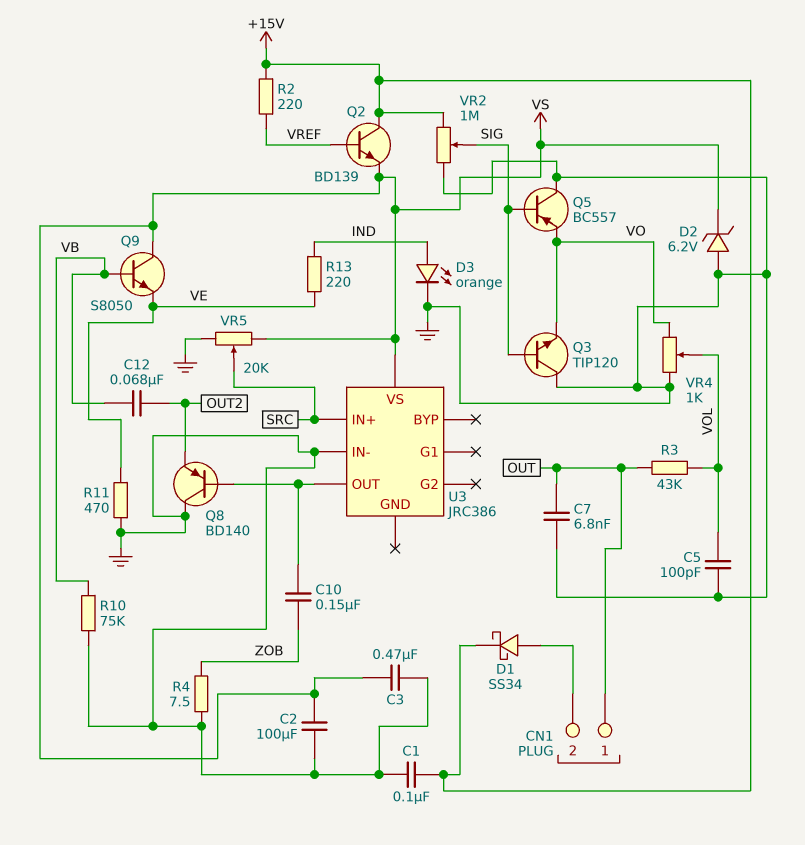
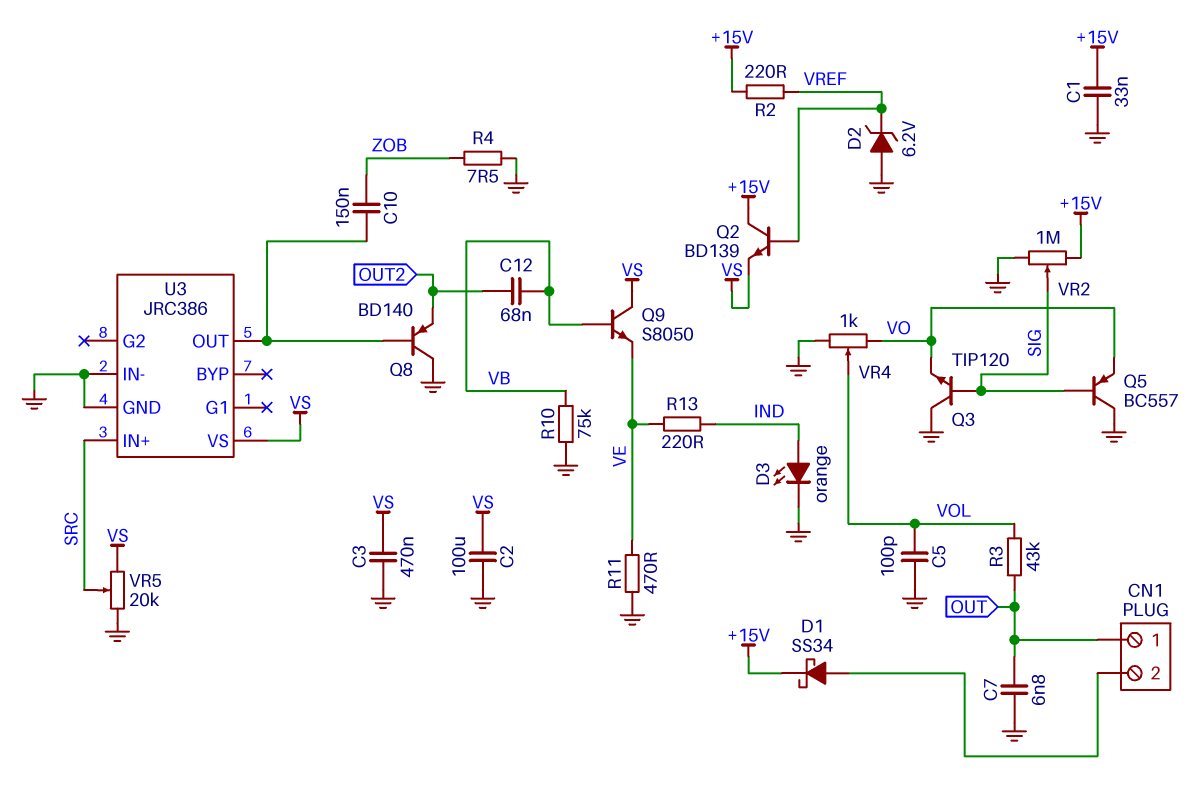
C1: 100nF (+15V, GND) -> 33nF (+15V, GND)
D2: zener 6.2V (A GND, K VS) -> zener 6.2V (A GND, K VREF)
U3 pin GND: none -> GND

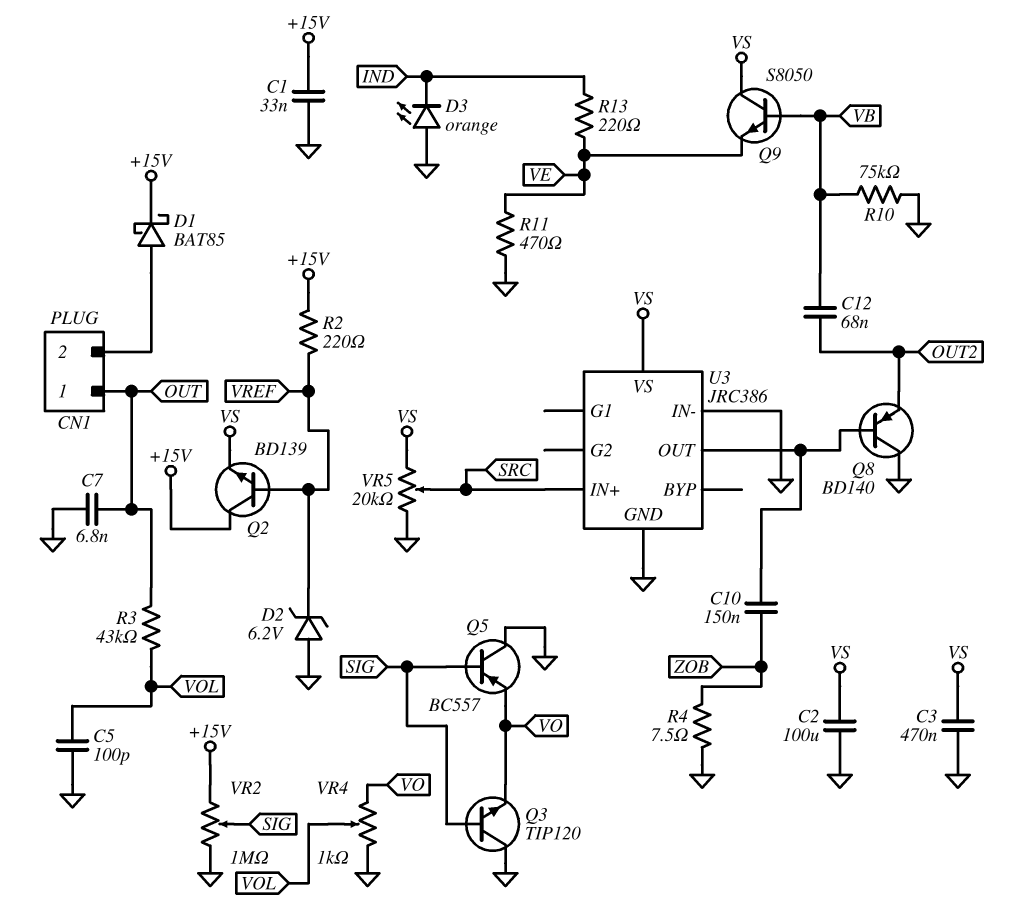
D1: schottky SS34 (A CN1/2, K +15V) -> schottky BAT85 (A CN1/2, K +15V)
D3: LED orange (A IND, K GND) -> LED orange (A GND, K IND)

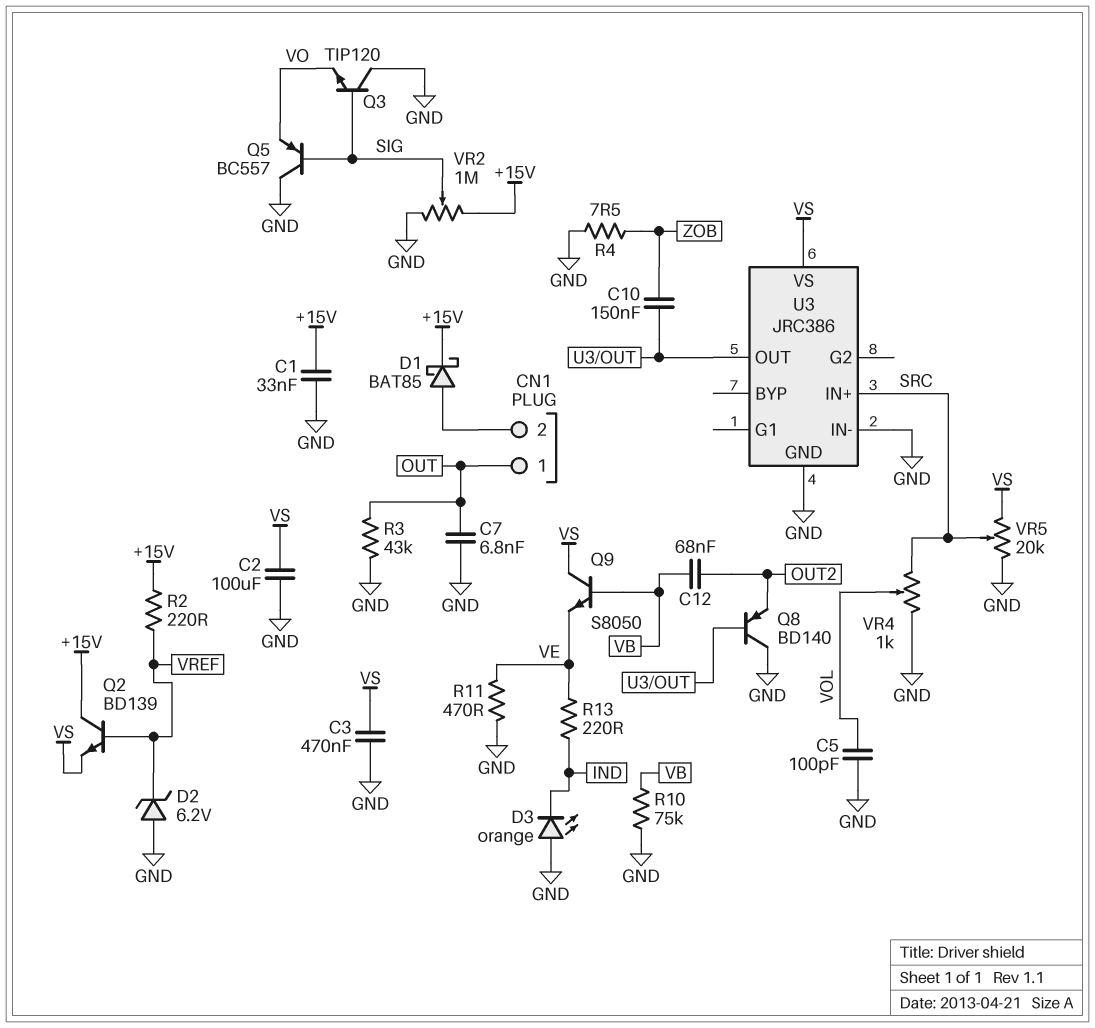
R3: 43k (OUT, VOL) -> 43k (GND, OUT)
VR4: 1k (GND, VO, wiper VOL) -> 1k (GND, SRC, wiper VOL)

